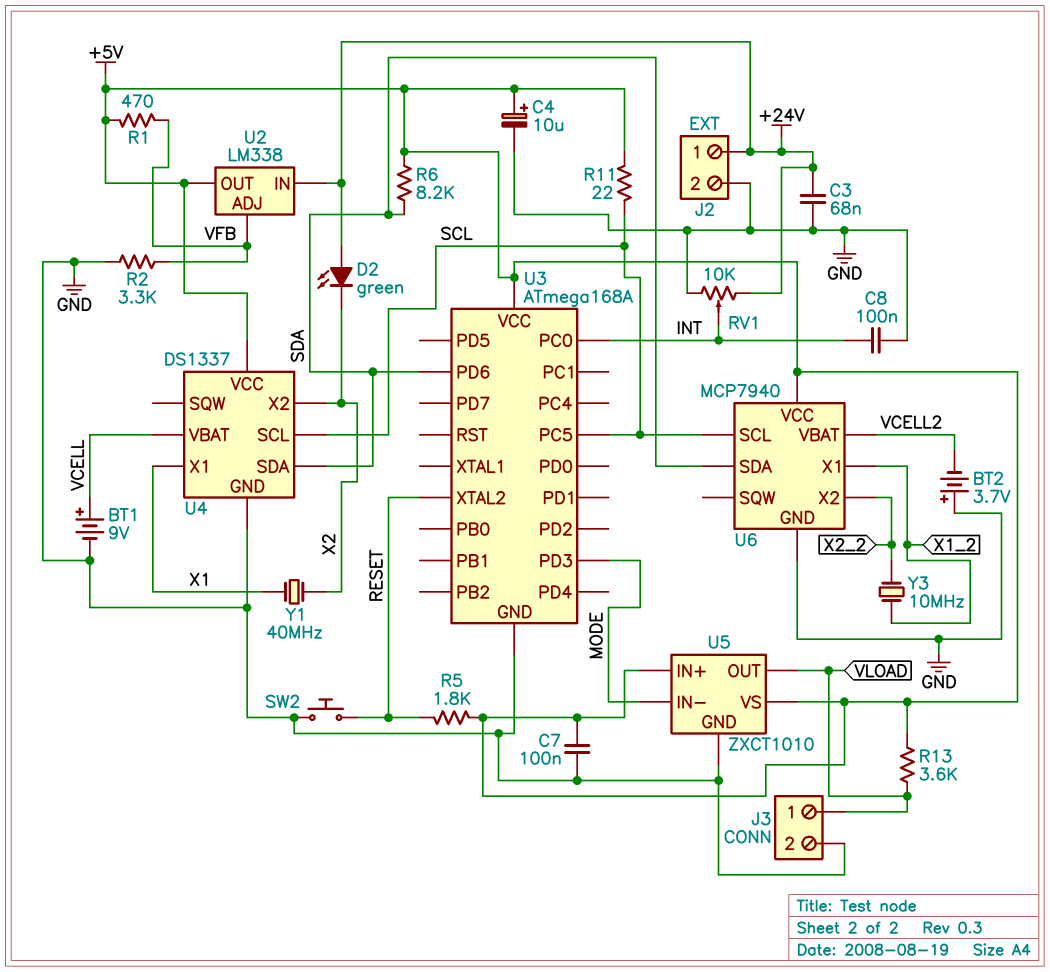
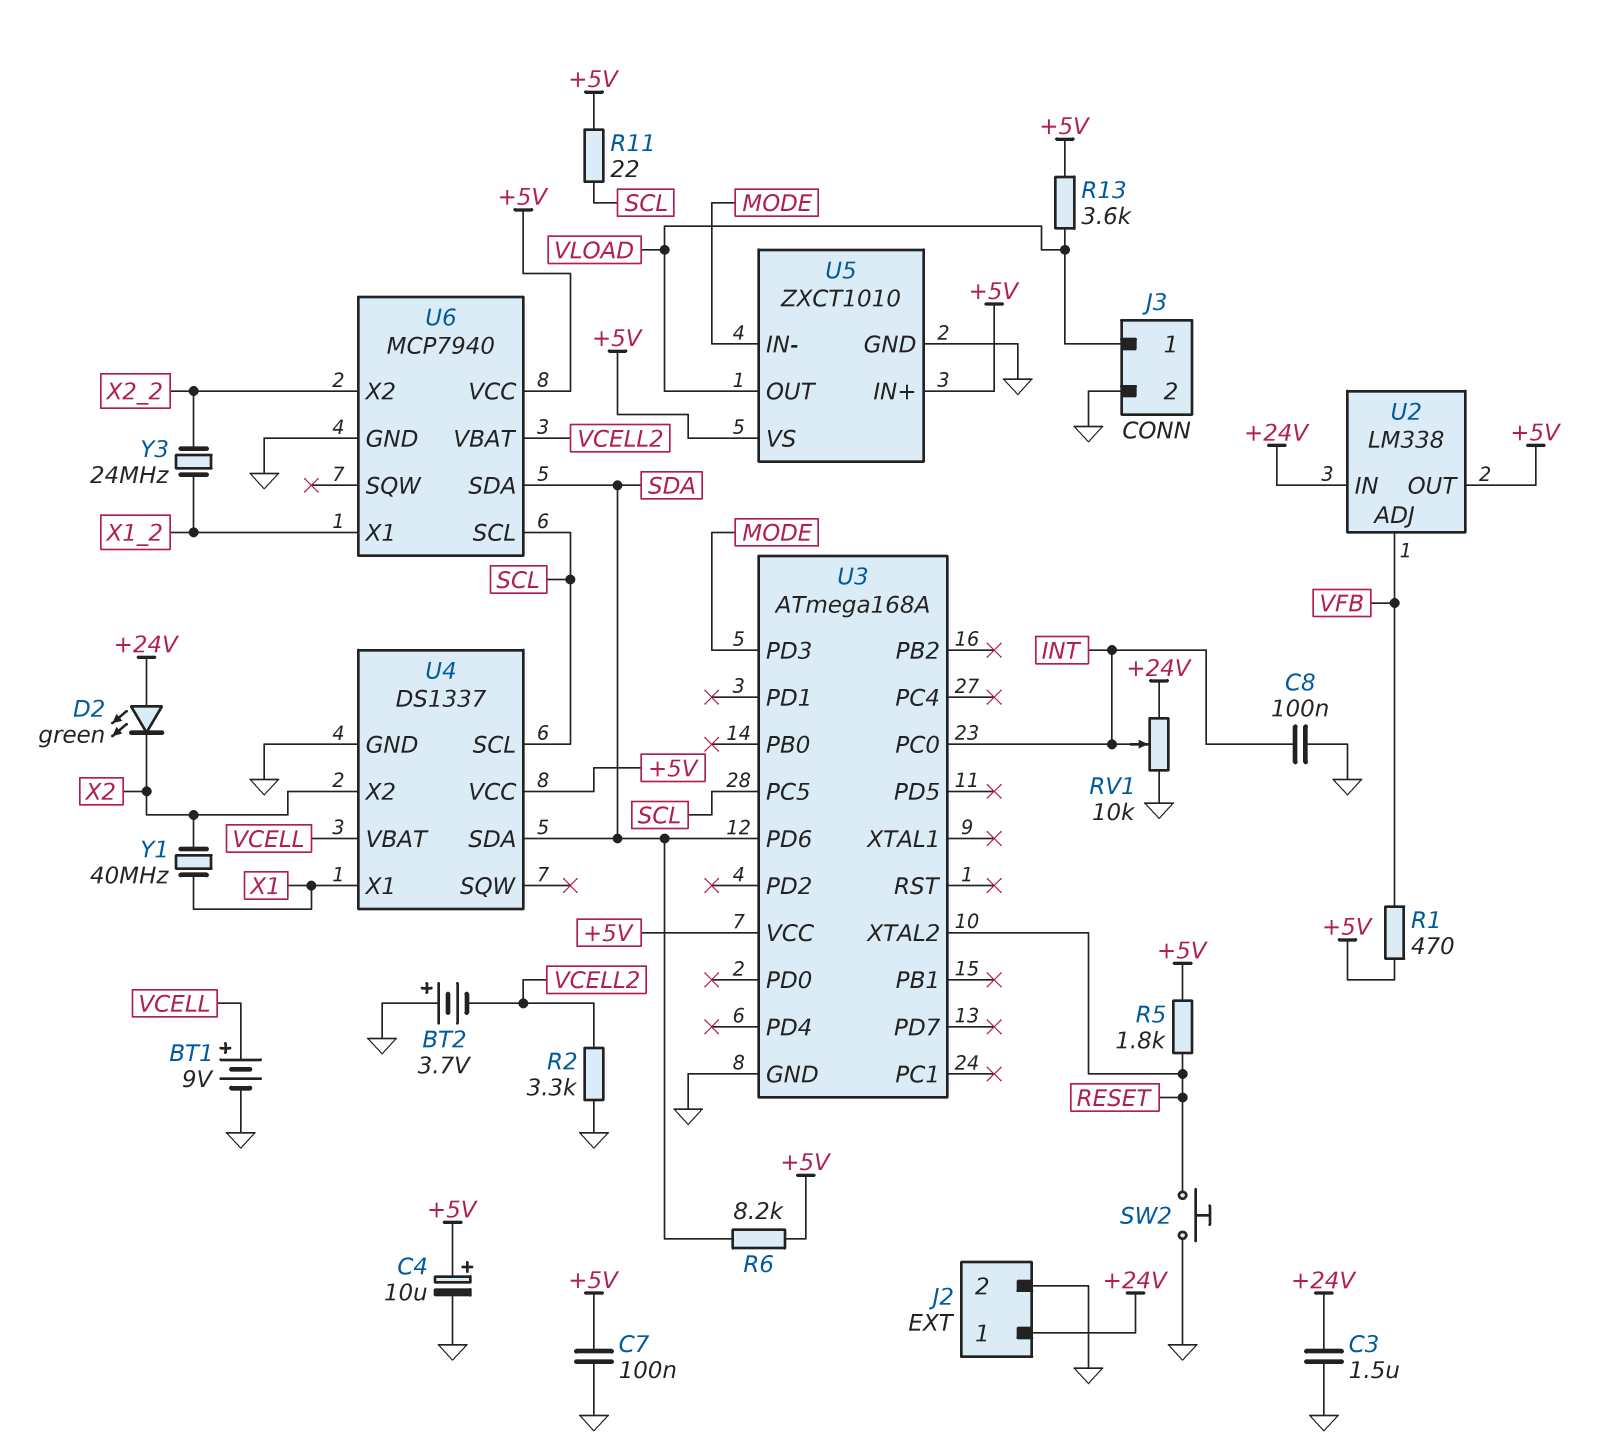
C3: 68nF (+24V, GND) -> 1.5uF (+24V, GND)
R2: 3.3k (GND, VFB) -> 3.3k (GND, VCELL2)
Y3: 10MHz (X1_2, X2_2) -> 24MHz (X1_2, X2_2)

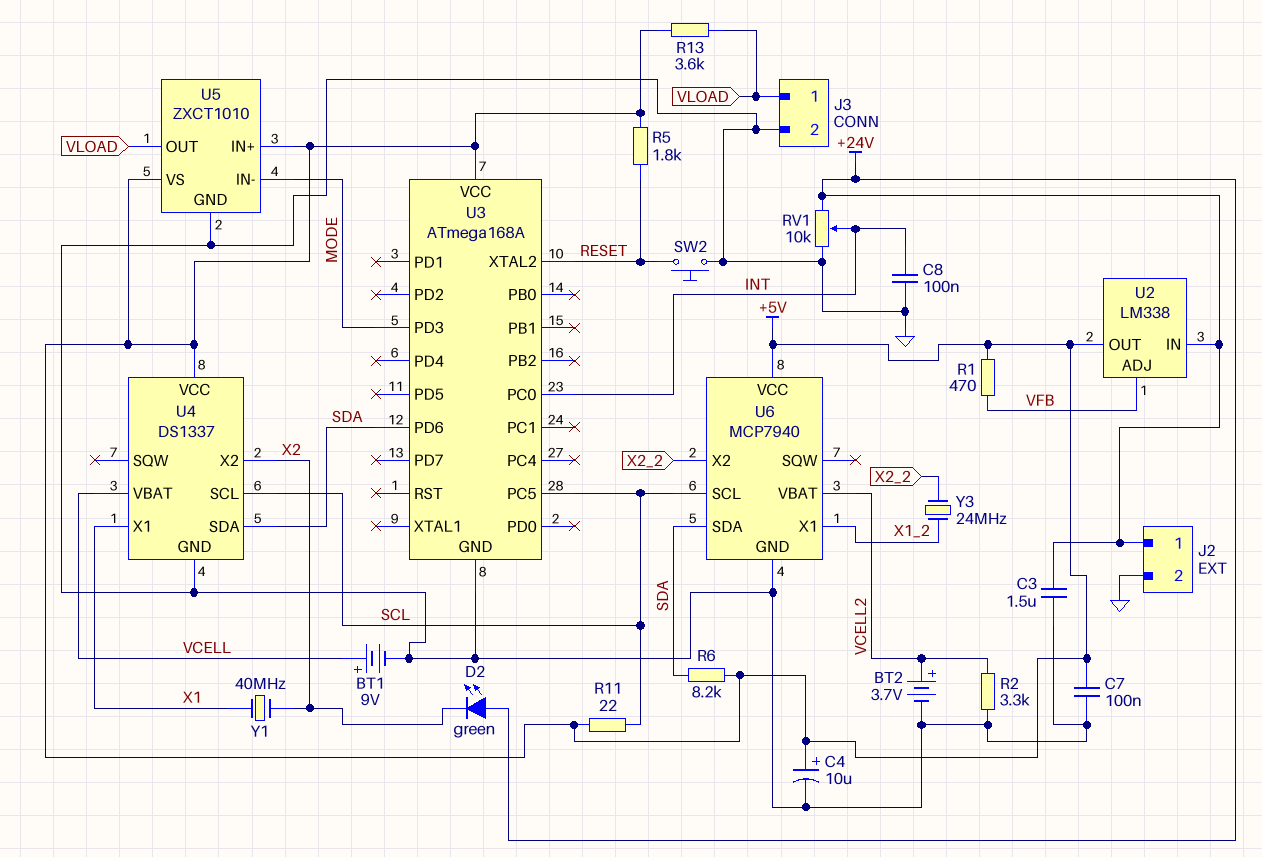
BT2: 3.7V (plus GND, minus VCELL2) -> 3.7V (plus VCELL2, minus GND)

